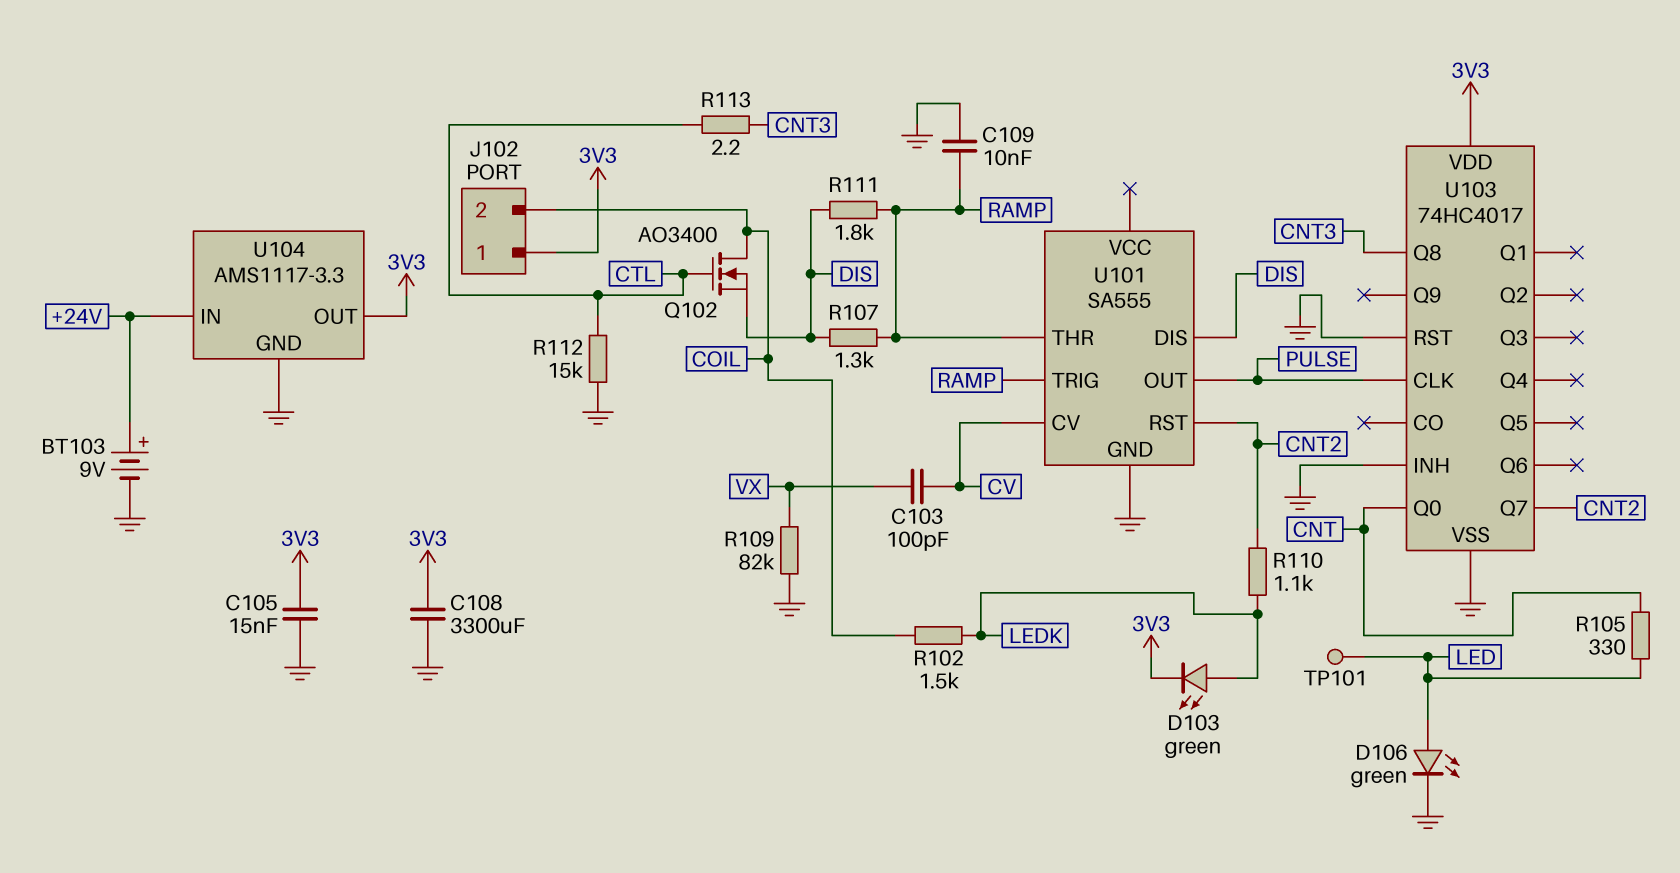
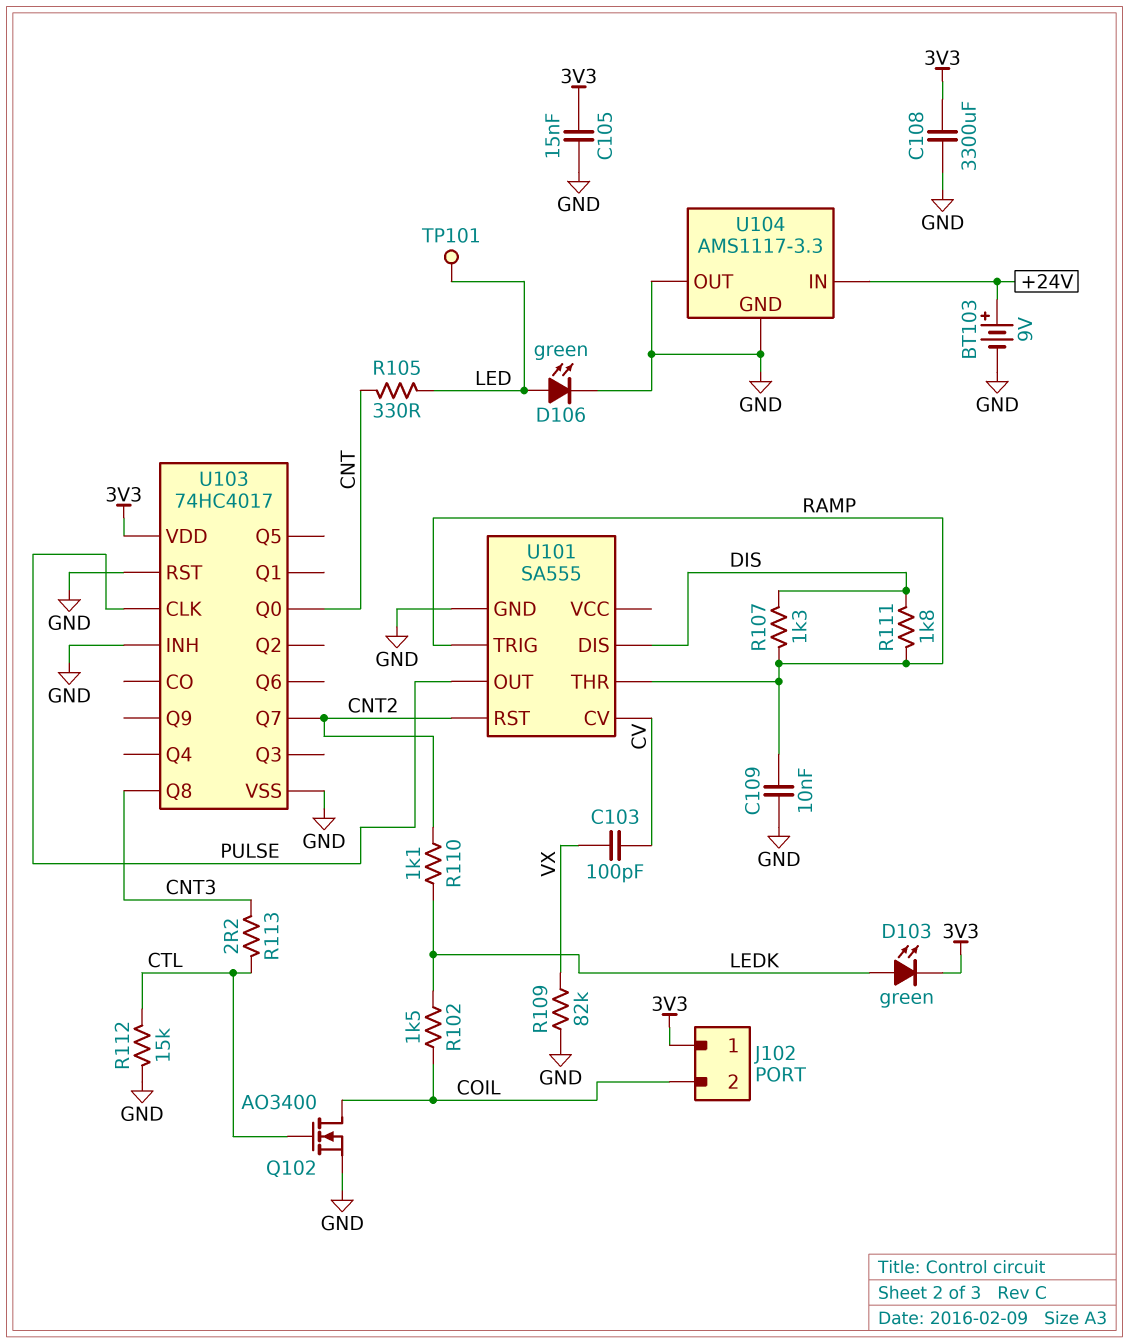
Q102: NMOS AO3400 (G CTL, D COIL, S DIS) -> NMOS AO3400 (G CTL, D COIL, S GND)
U104 pin OUT: 3V3 -> GND

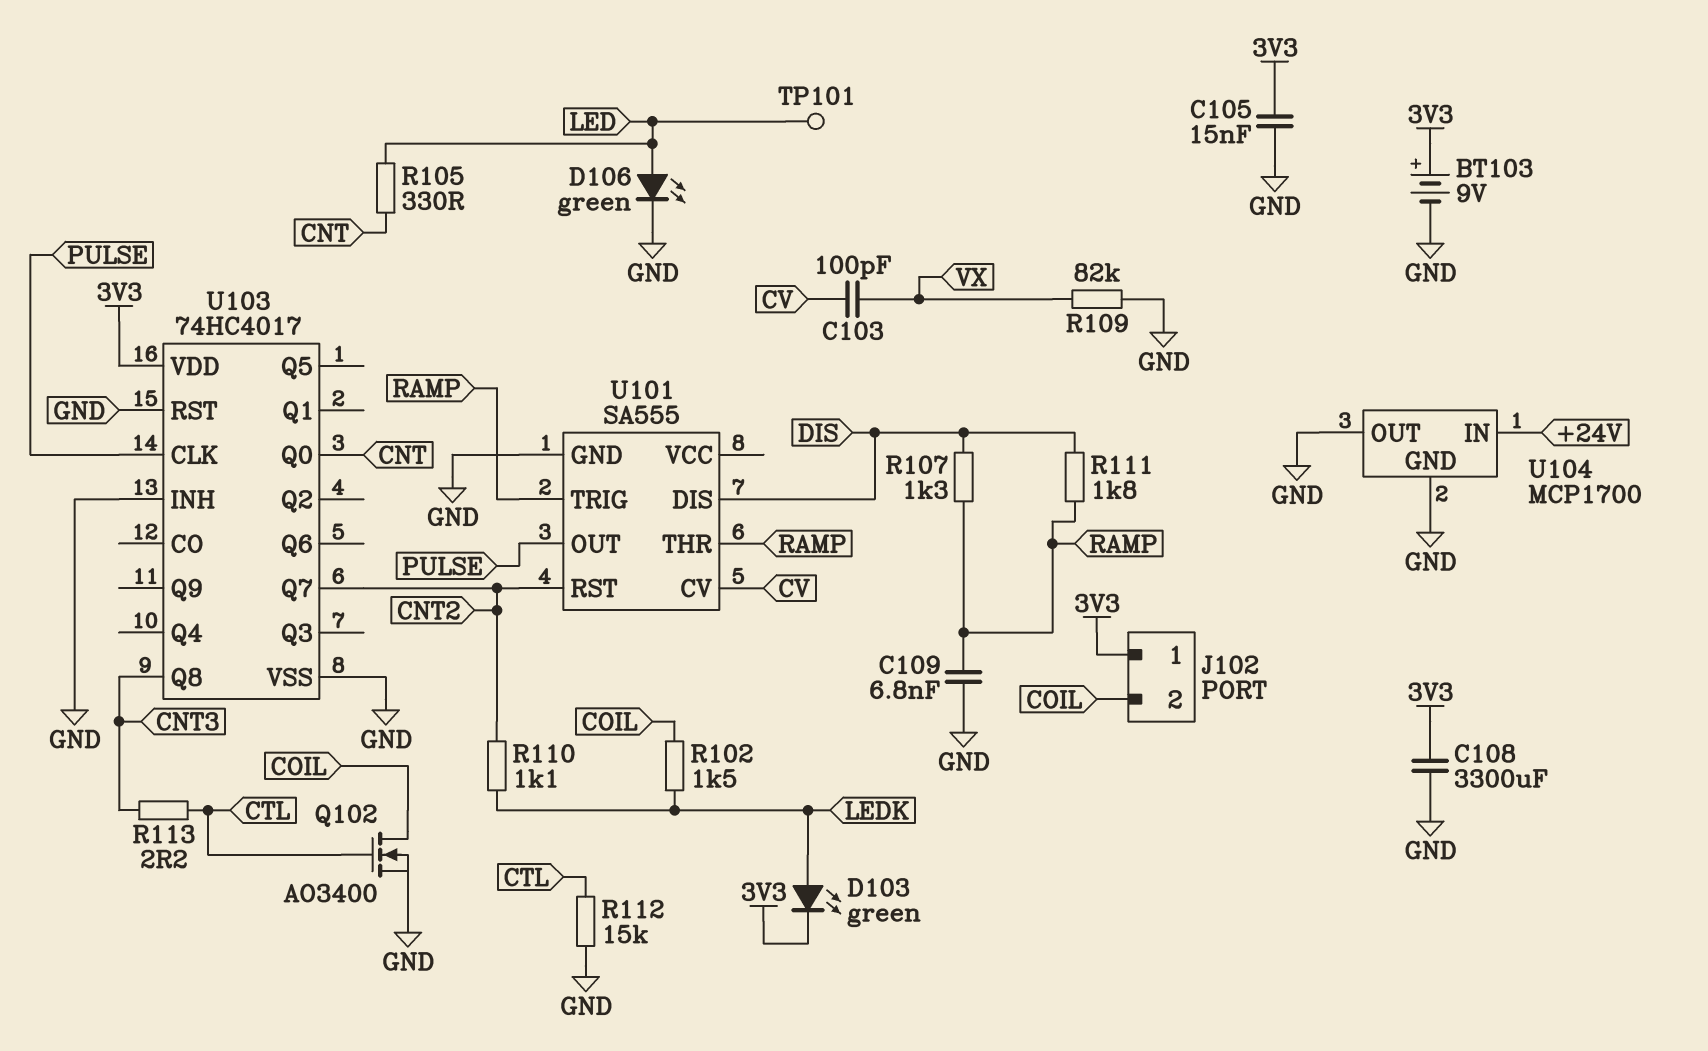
BT103: 9V (plus +24V, minus GND) -> 9V (plus 3V3, minus GND)
C109: 10nF (GND, RAMP) -> 6.8nF (GND, RAMP)
U104: AMS1117-3.3 -> MCP1700

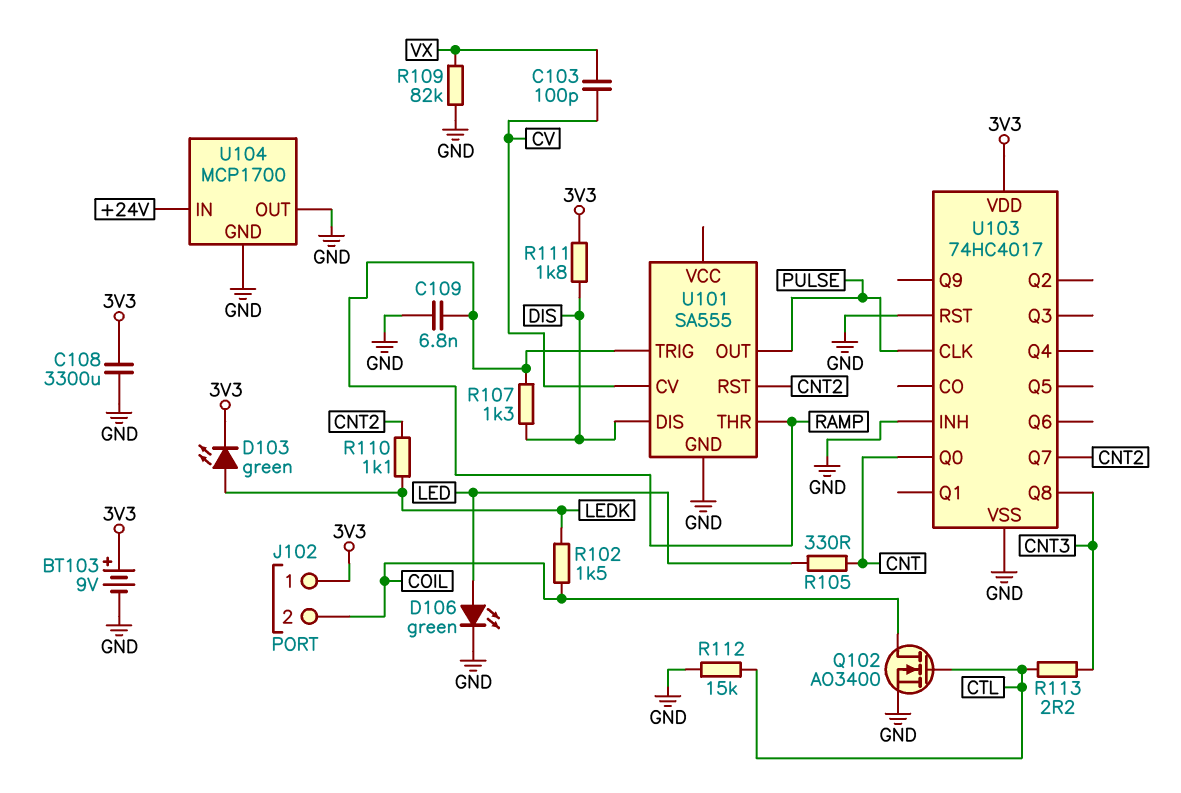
C105: 15nF (3V3, GND) -> none
R111: 1.8k (DIS, RAMP) -> 1.8k (3V3, DIS)
TP101: test point (LED) -> none

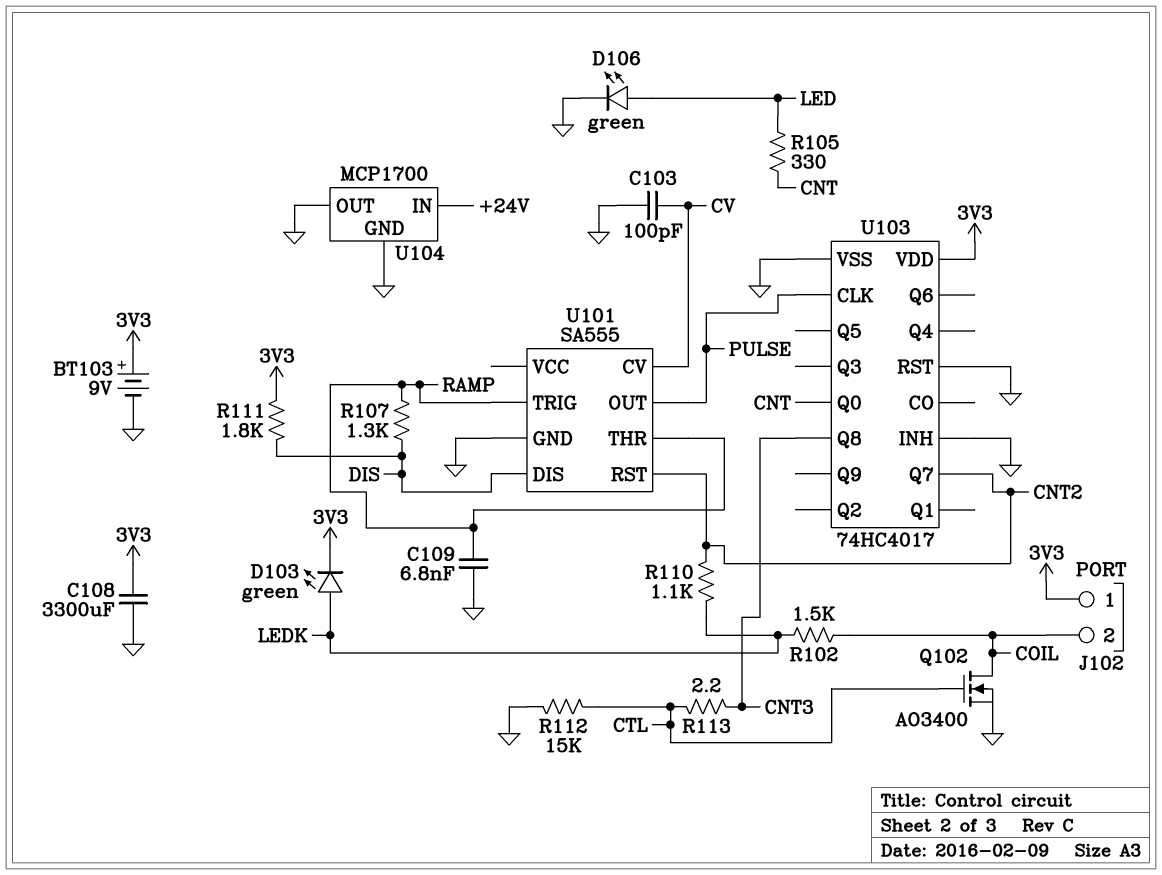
C103: 100pF (CV, VX) -> 100pF (CV, GND)
R109: 82k (GND, VX) -> none

